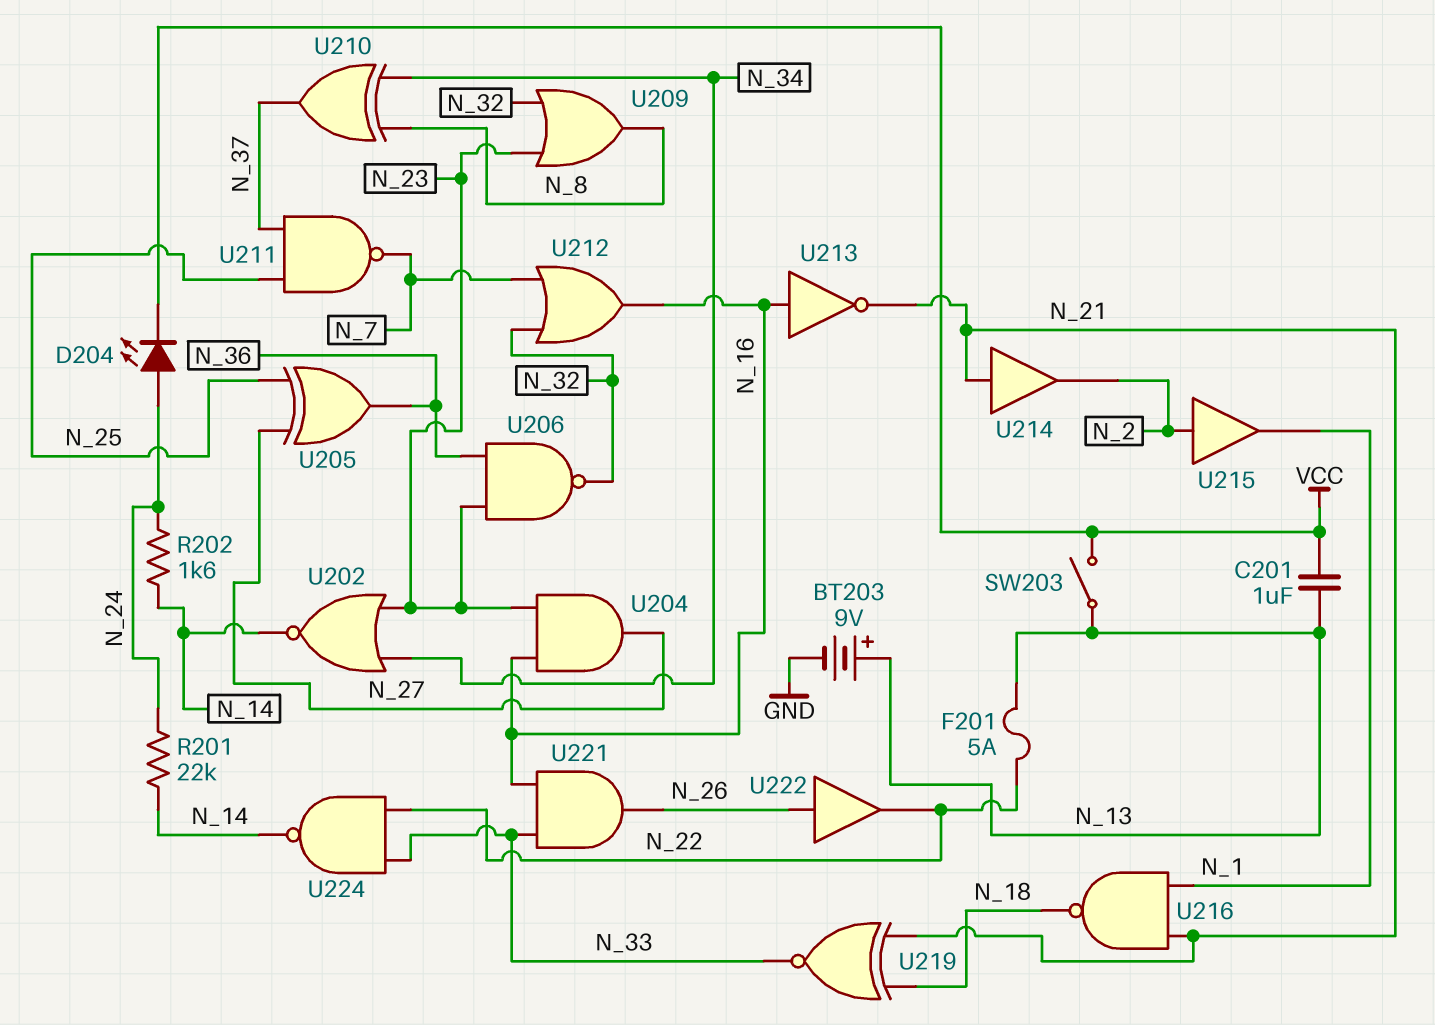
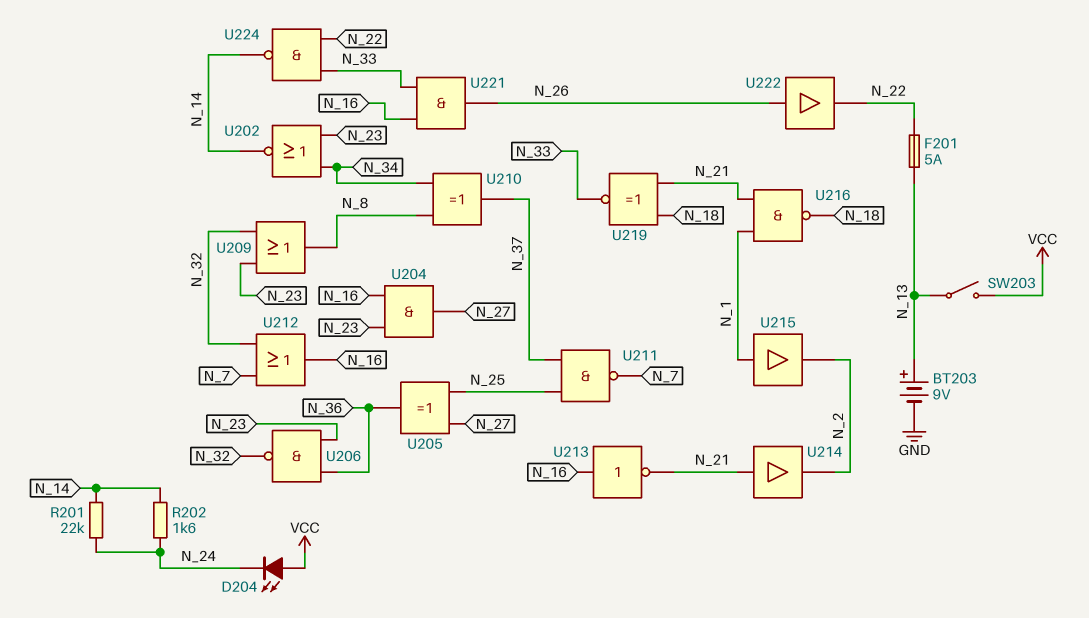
C201: 1uF (N_13, VCC) -> none
D204: LED (A N_24, K VCC) -> LED (A VCC, K N_24)
U215: buffer (in N_2, out N_1) -> buffer (in N_1, out N_2)

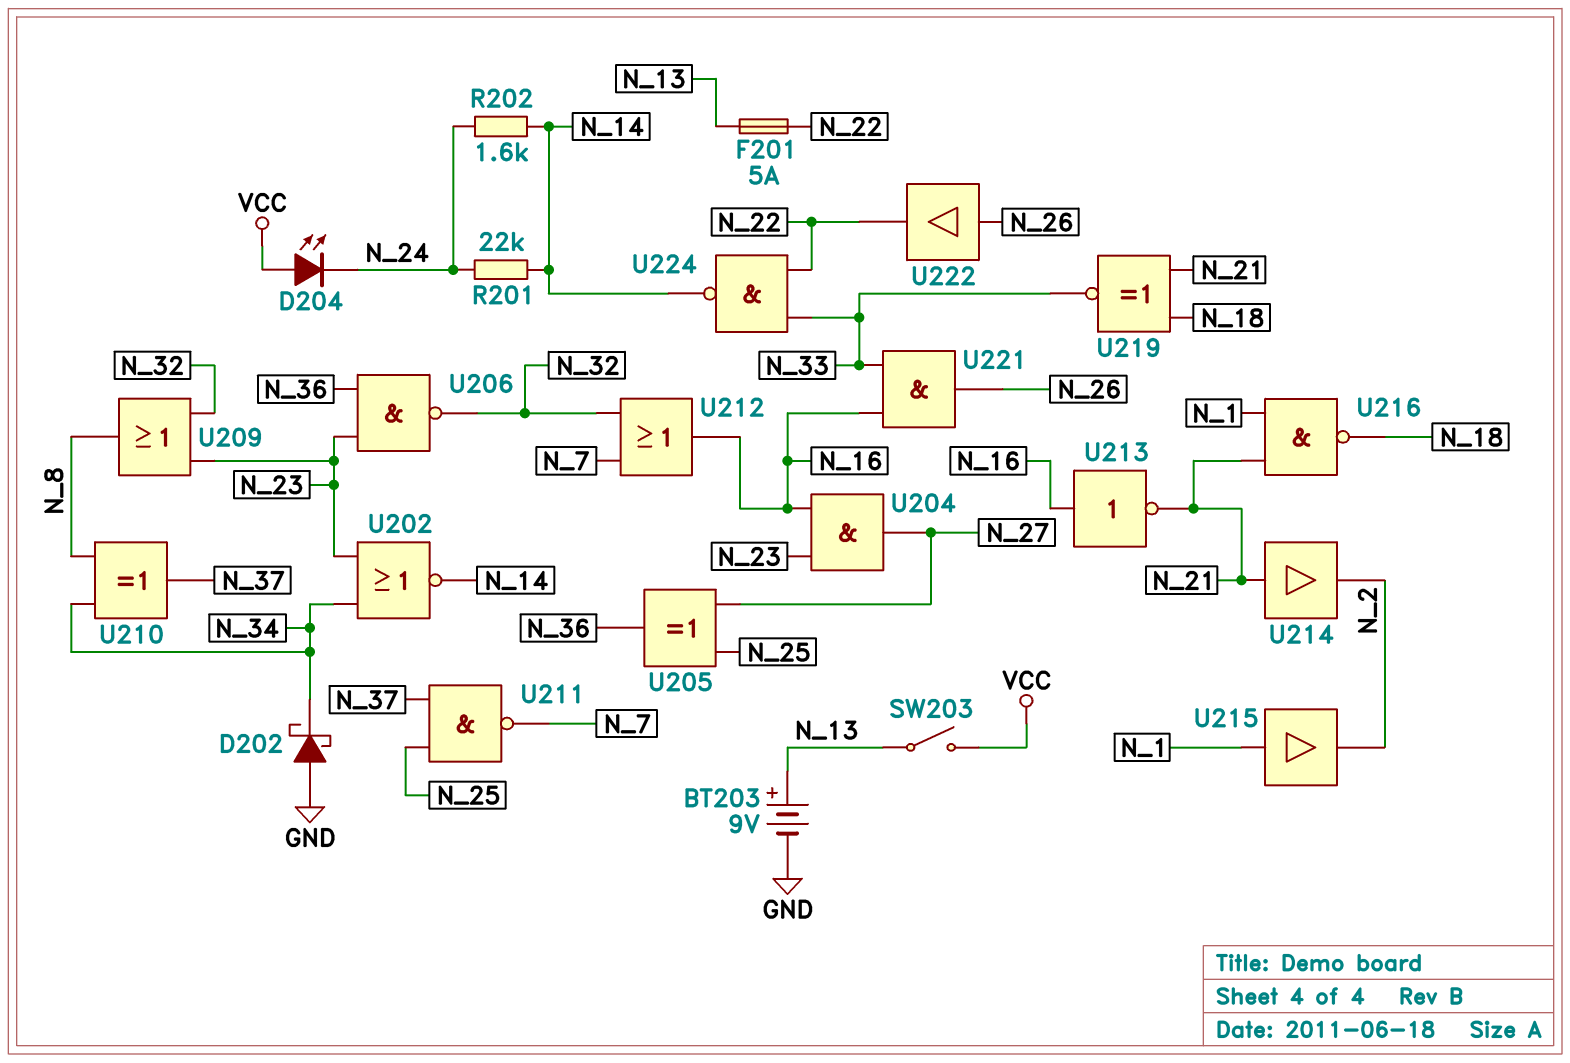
D202: none -> schottky (A GND, K N_34)

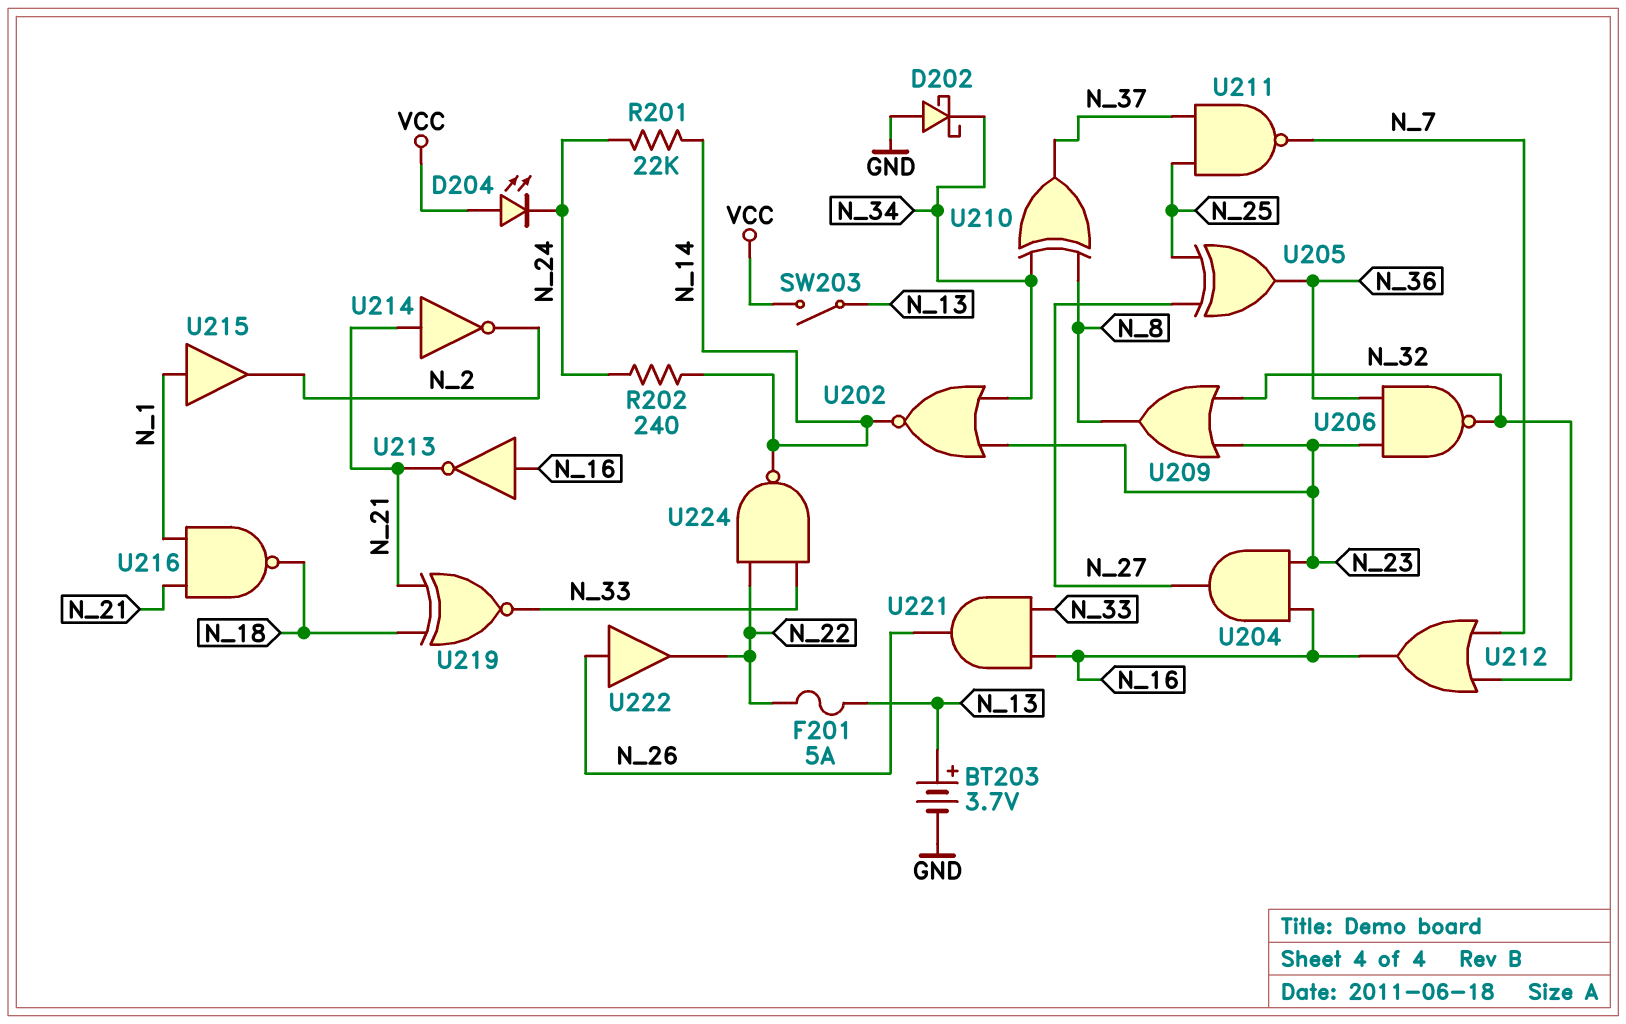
BT203: 9V (plus N_13, minus GND) -> 3.7V (plus N_13, minus GND)
R202: 1.6k (N_14, N_24) -> 240 (N_14, N_24)
U214: buffer (in N_21, out N_2) -> NOT (in N_21, out N_2)

